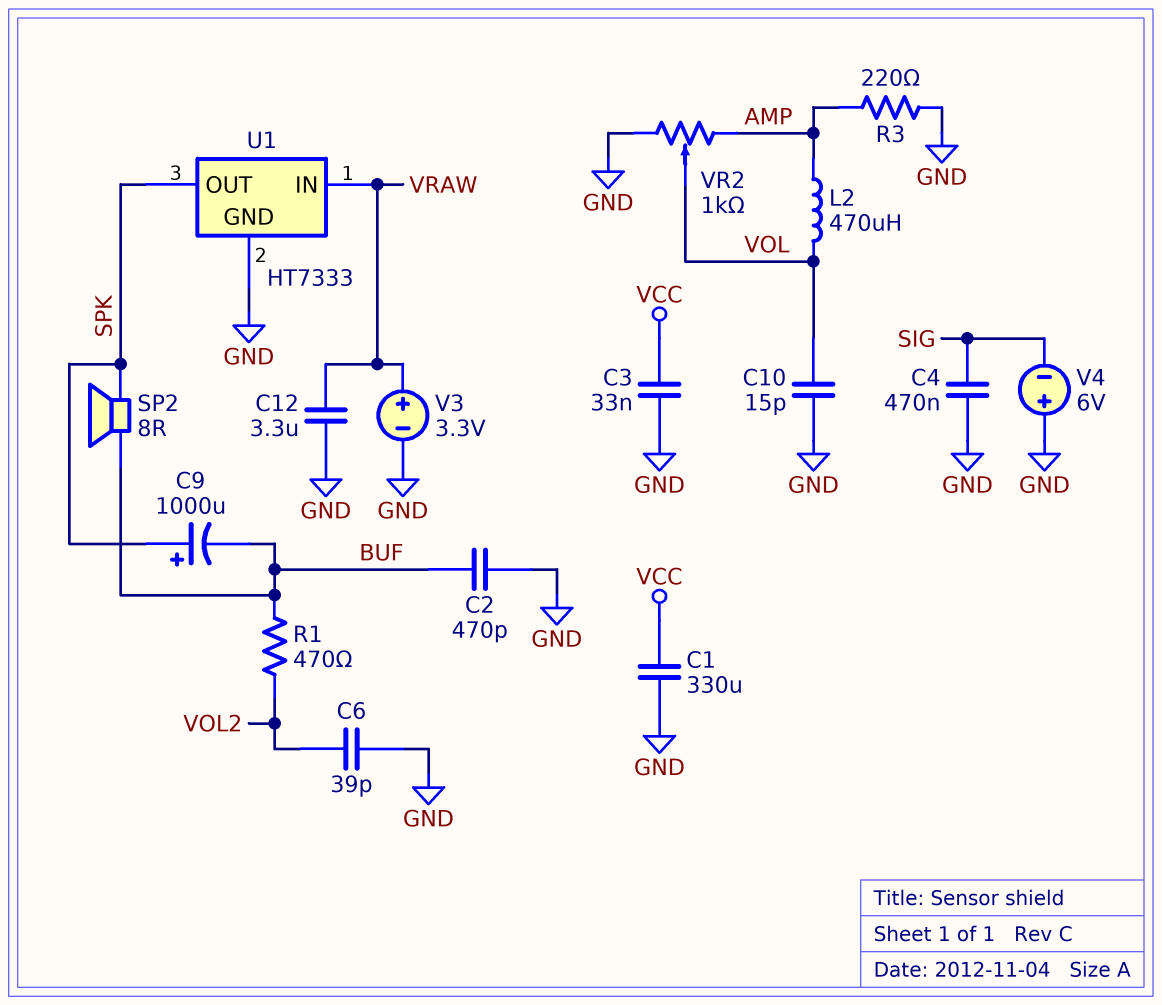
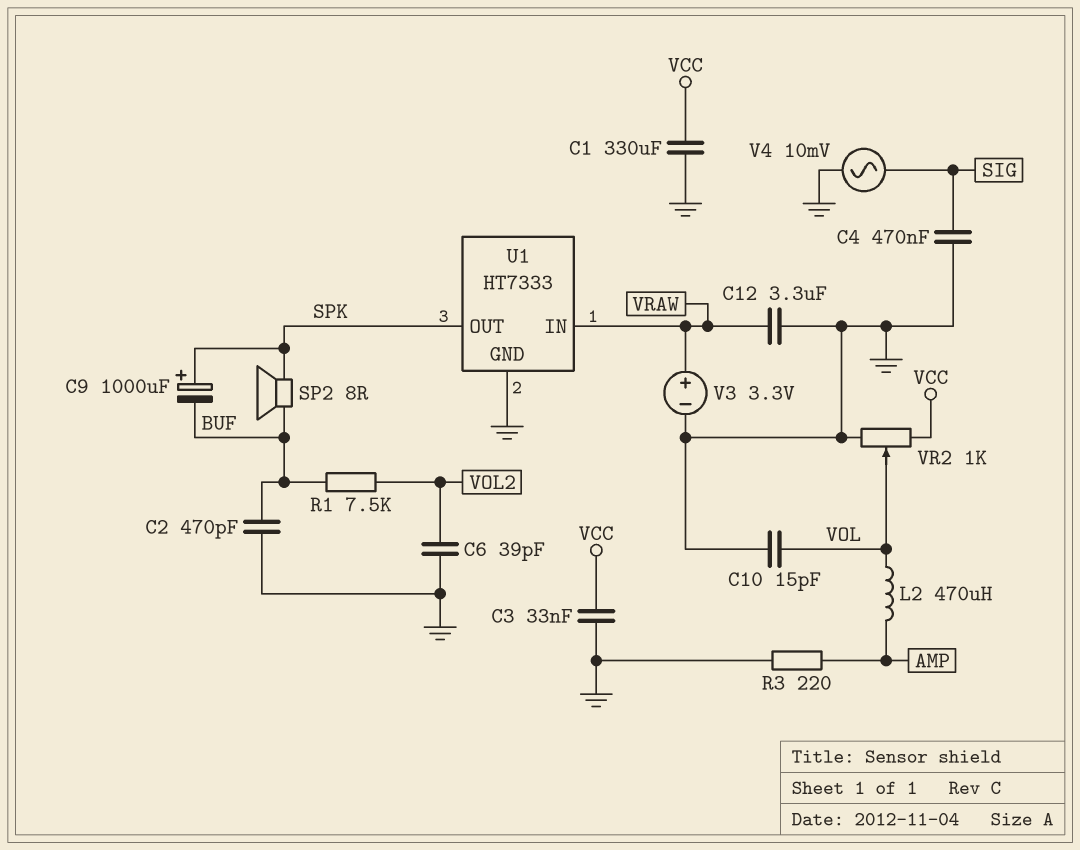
R1: 470 (BUF, VOL2) -> 7.5k (BUF, VOL2)
V4: 6V (plus GND, minus SIG) -> AC 10mV (GND, SIG)
VR2: 1k (AMP, GND, wiper VOL) -> 1k (GND, VCC, wiper VOL)

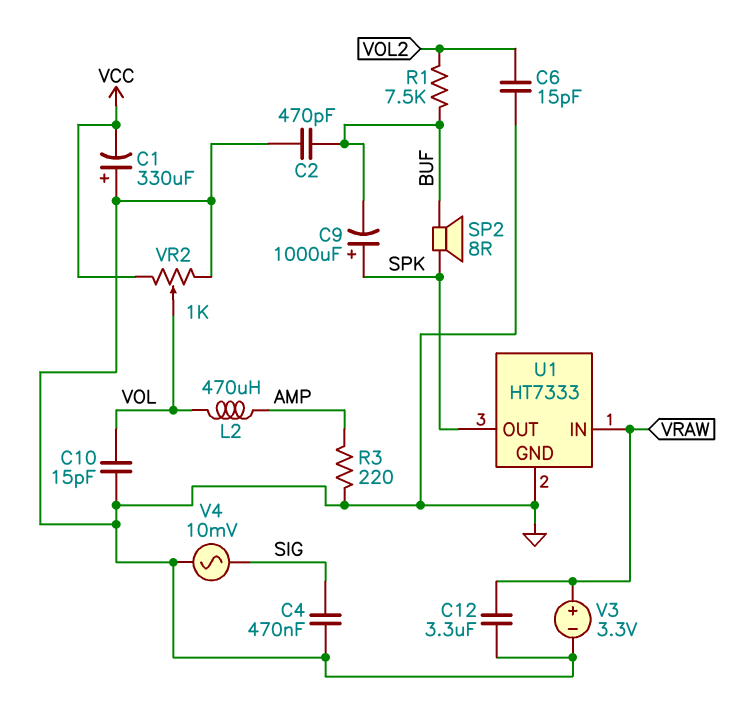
C1: 330uF (GND, VCC) -> 330uF (plus GND, minus VCC)
C3: 33nF (GND, VCC) -> none
C6: 39pF (GND, VOL2) -> 15pF (GND, VOL2)

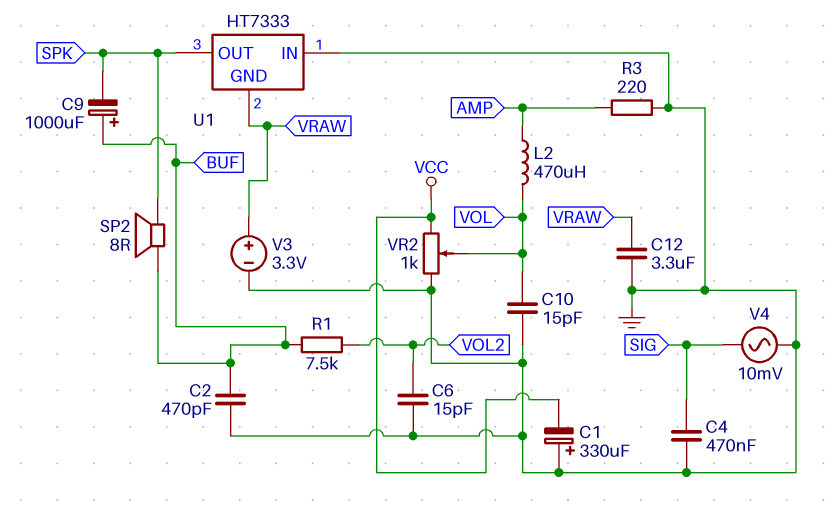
C9: 1000uF (plus SPK, minus BUF) -> 1000uF (plus BUF, minus SPK)
U1 pin GND: GND -> VRAW
U1 pin IN: VRAW -> GND

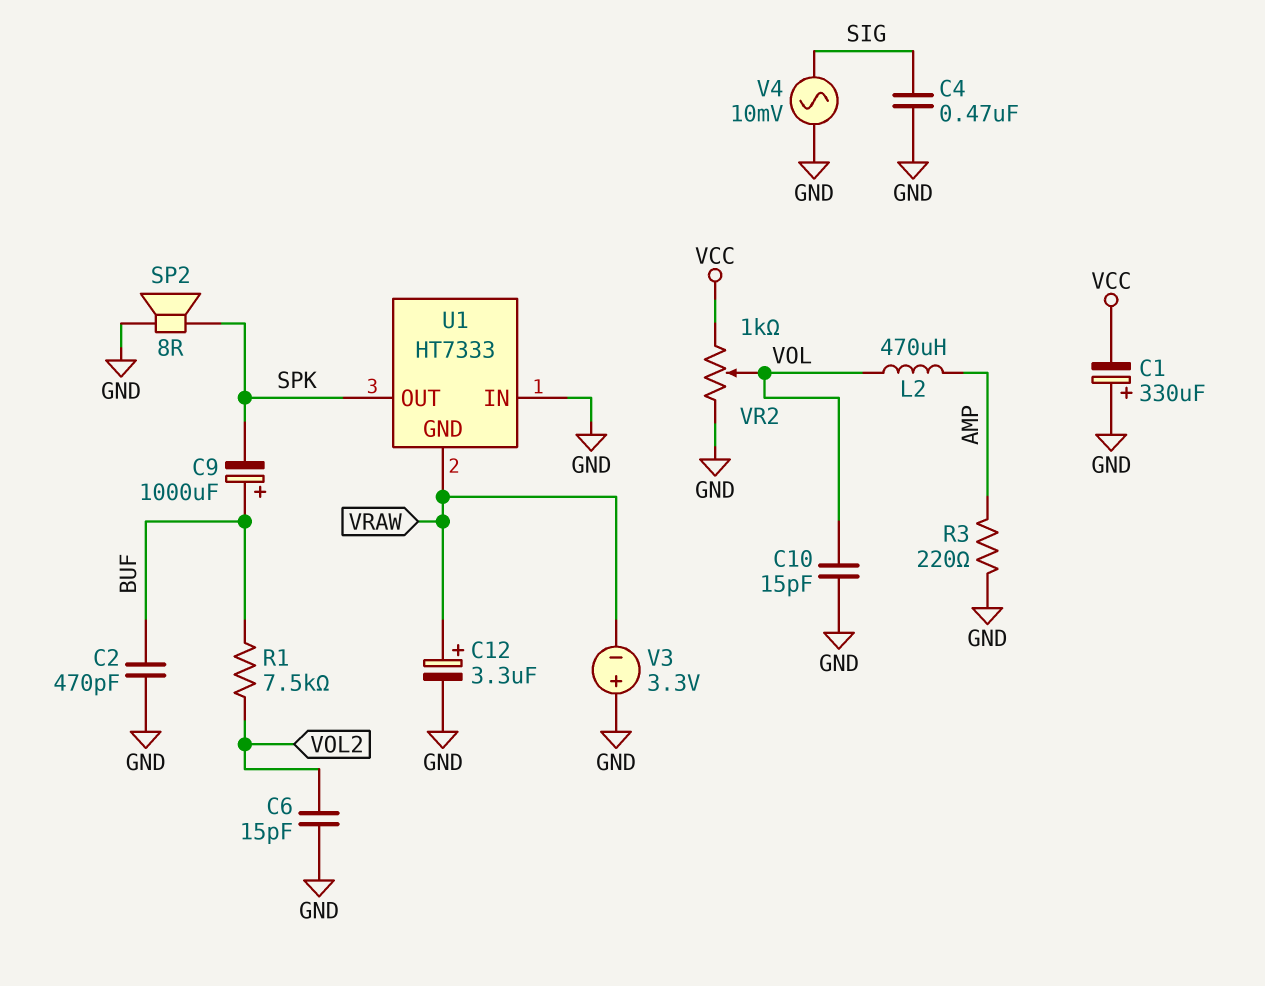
C12: 3.3uF (GND, VRAW) -> 3.3uF (plus VRAW, minus GND)
SP2: speaker 8R (BUF, SPK) -> speaker 8R (GND, SPK)
V3: 3.3V (plus VRAW, minus GND) -> 3.3V (plus GND, minus VRAW)

